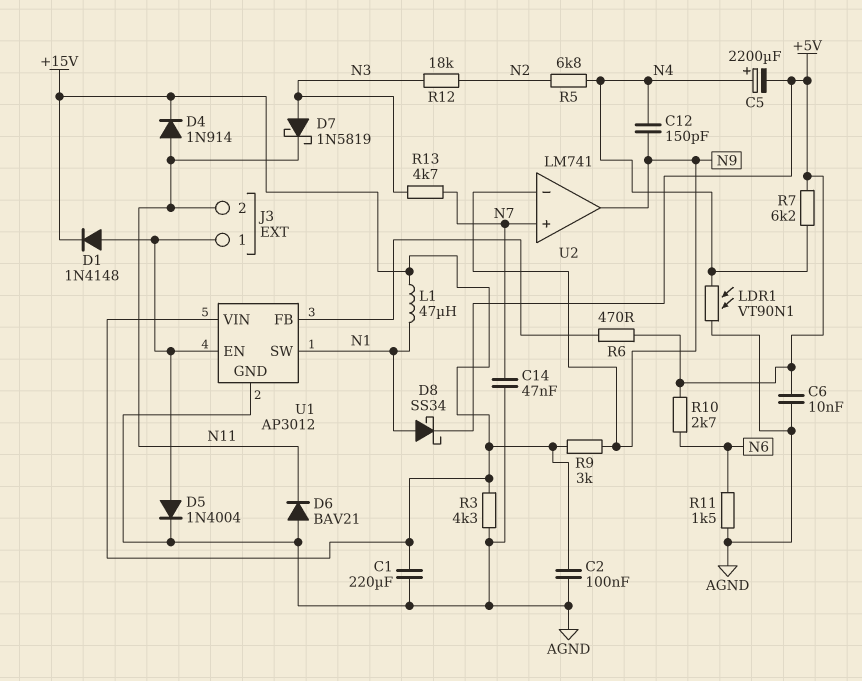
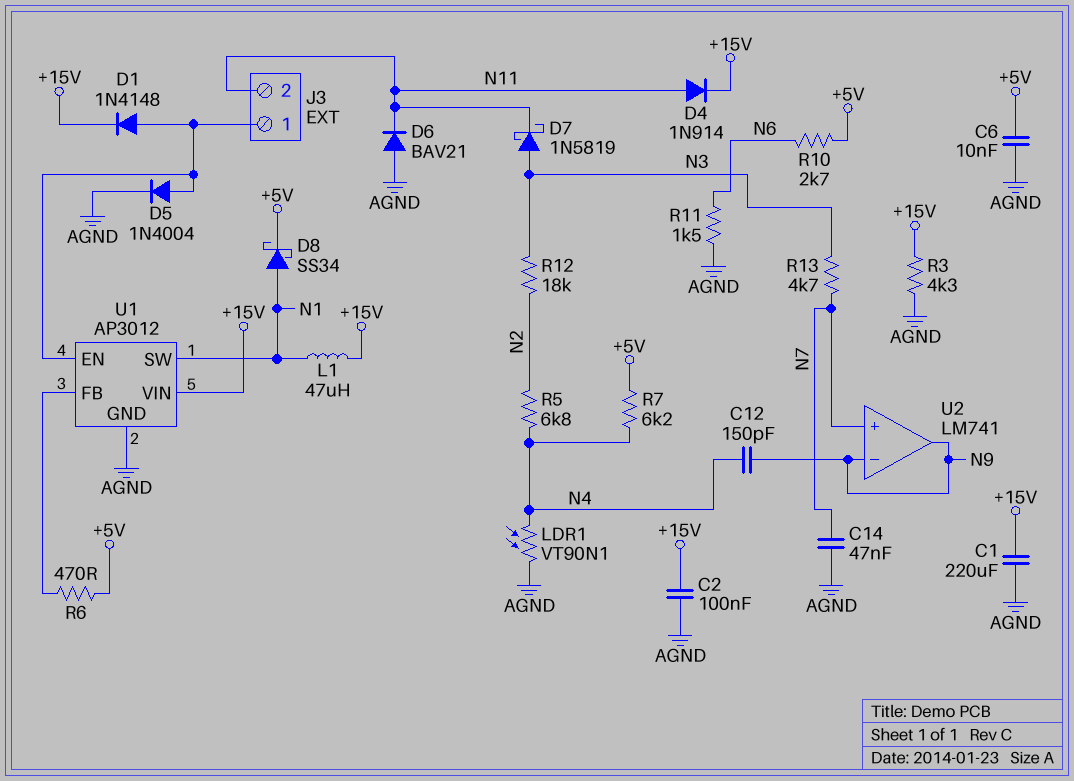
C5: 2200uF (plus N4, minus +5V) -> none
R9: 3k (+15V, N9) -> none

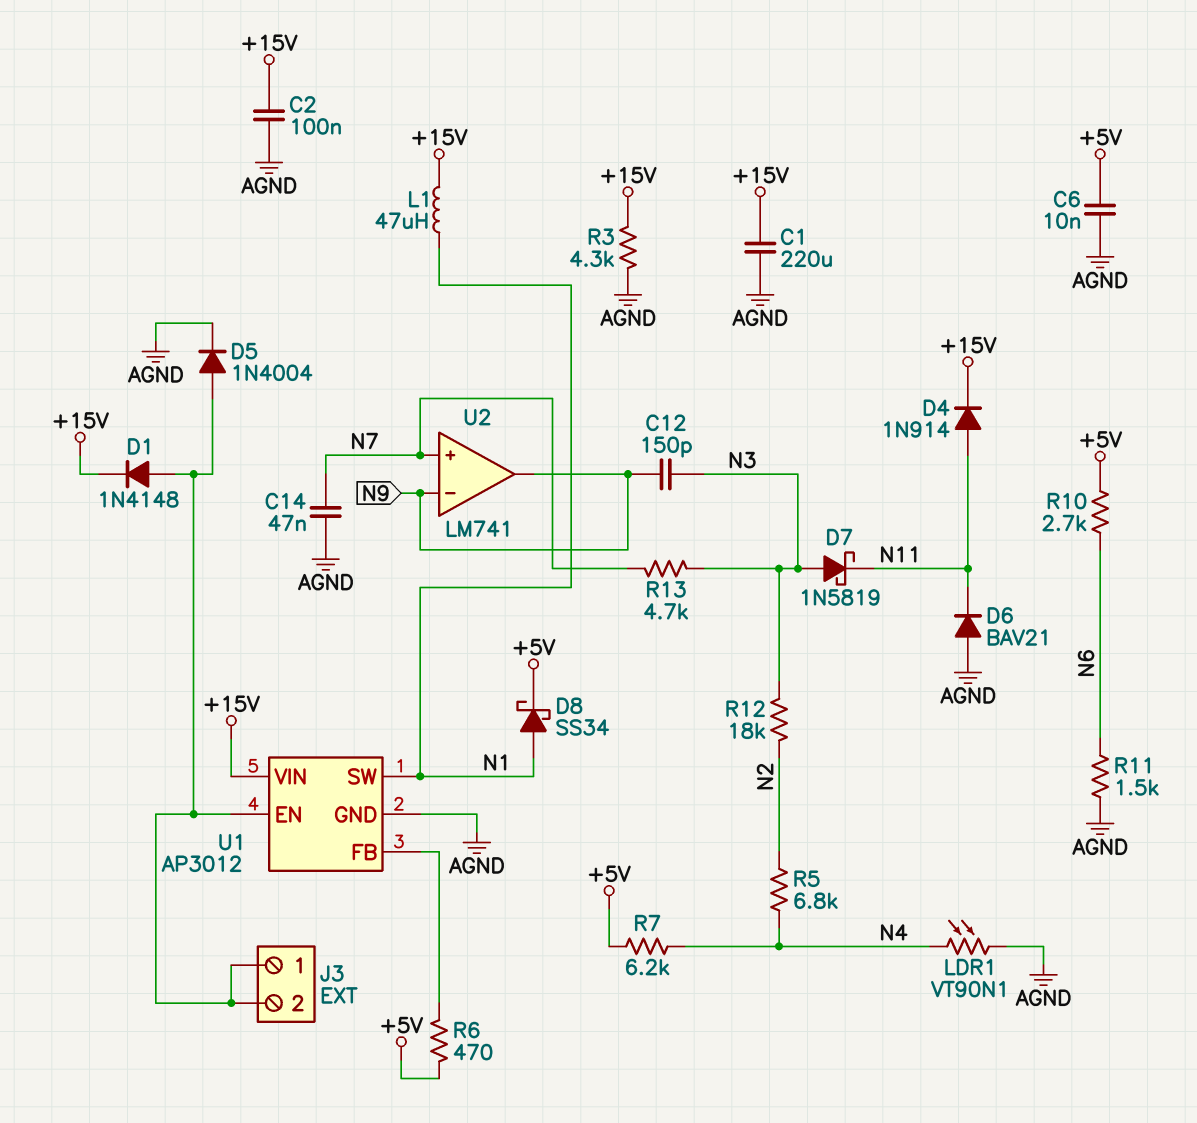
C12: 150pF (N4, N9) -> 150pF (N3, N9)
J3 pin 2: N11 -> J3/1

